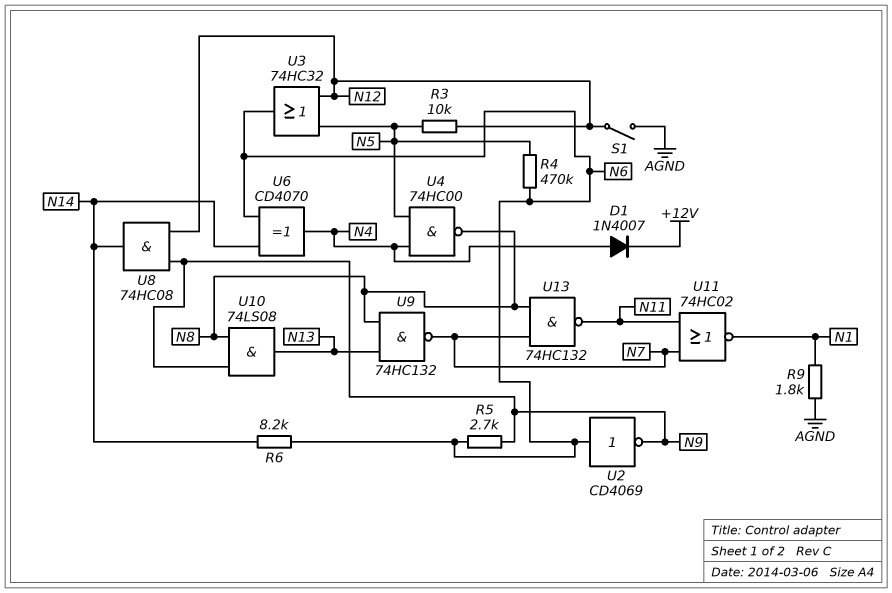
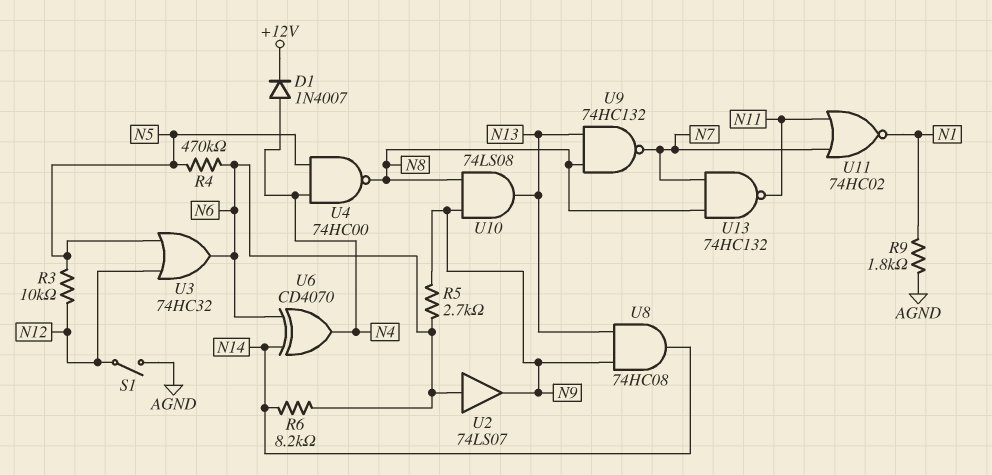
U2: NOT CD4069 (in N6, out N9) -> buffer 74LS07 (in N6, out N9)
U8: AND 74HC08 (in N9, in N12, out N14) -> AND 74HC08 (in N9, in N13, out N14)

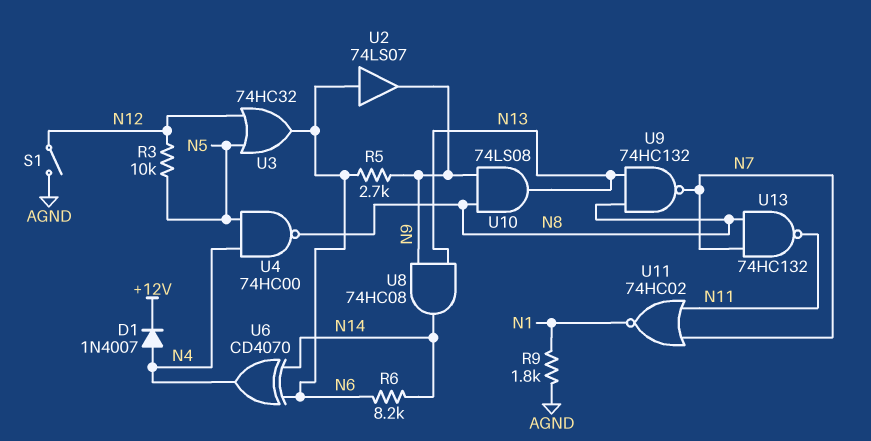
R4: 470k (N5, N6) -> none

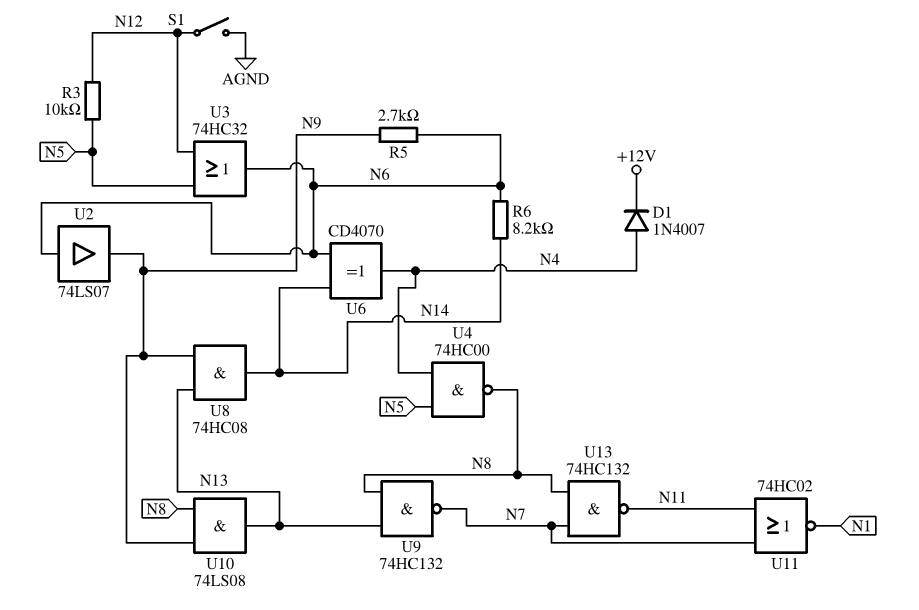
R9: 1.8k (AGND, N1) -> none

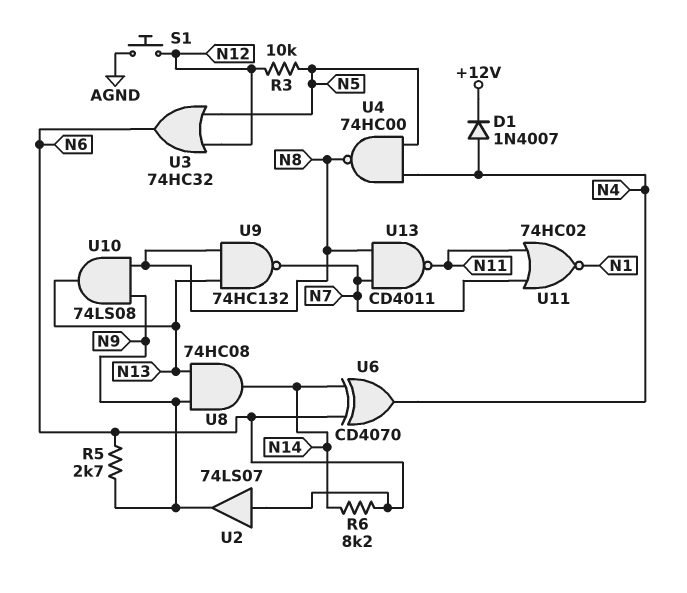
S1: switch (AGND, N12) -> button (AGND, N12)
U13: NAND 74HC132 (in N7, in N8, out N11) -> NAND CD4011 (in N7, in N8, out N11)

